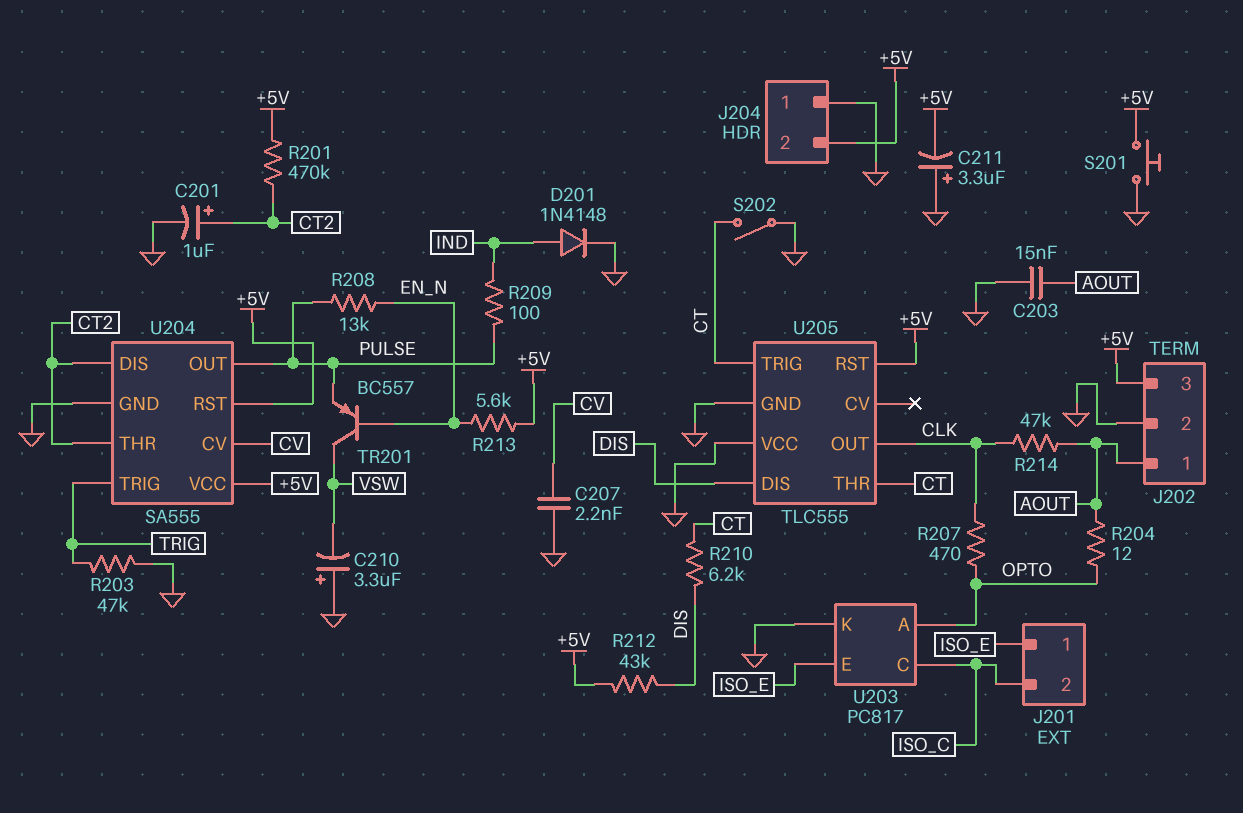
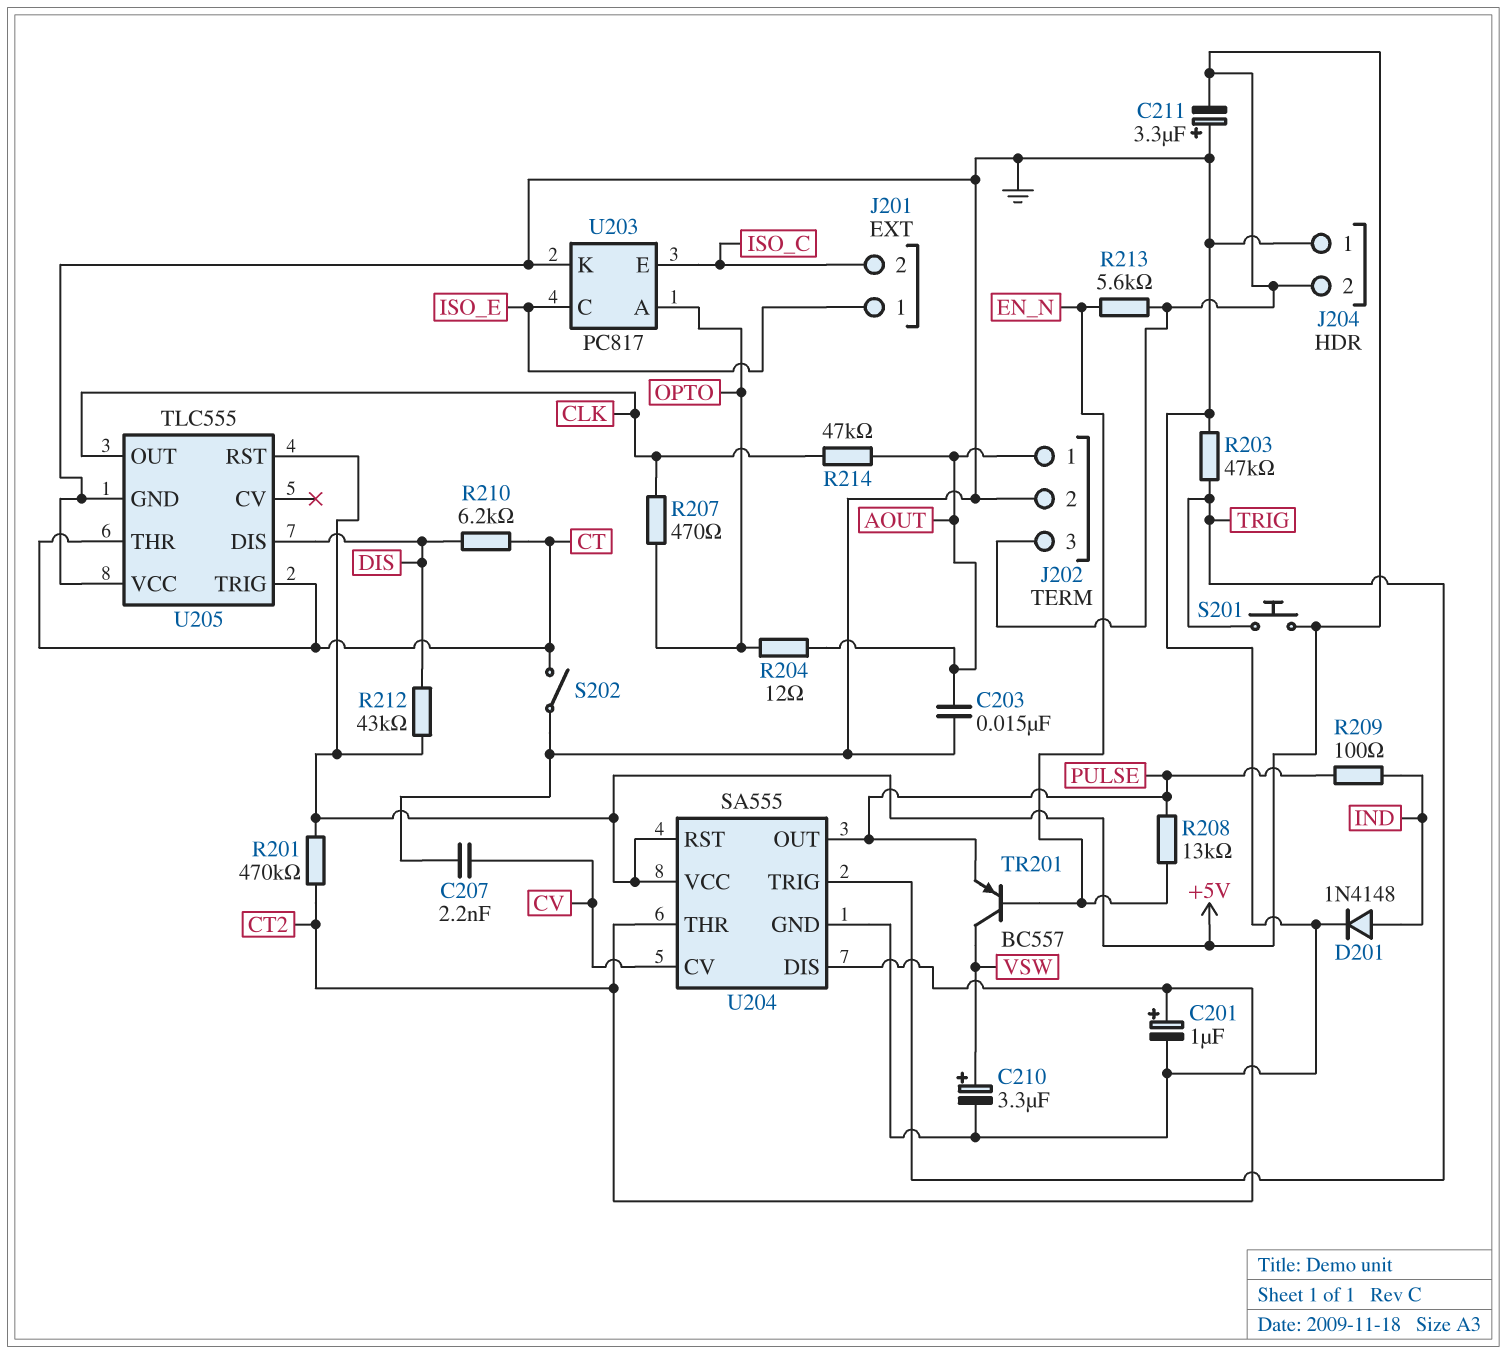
C210: 3.3uF (plus GND, minus VSW) -> 3.3uF (plus VSW, minus GND)
S201: button (+5V, GND) -> button (+5V, TRIG)
U203 pin C: ISO_C -> ISO_E
U203 pin E: ISO_E -> ISO_C

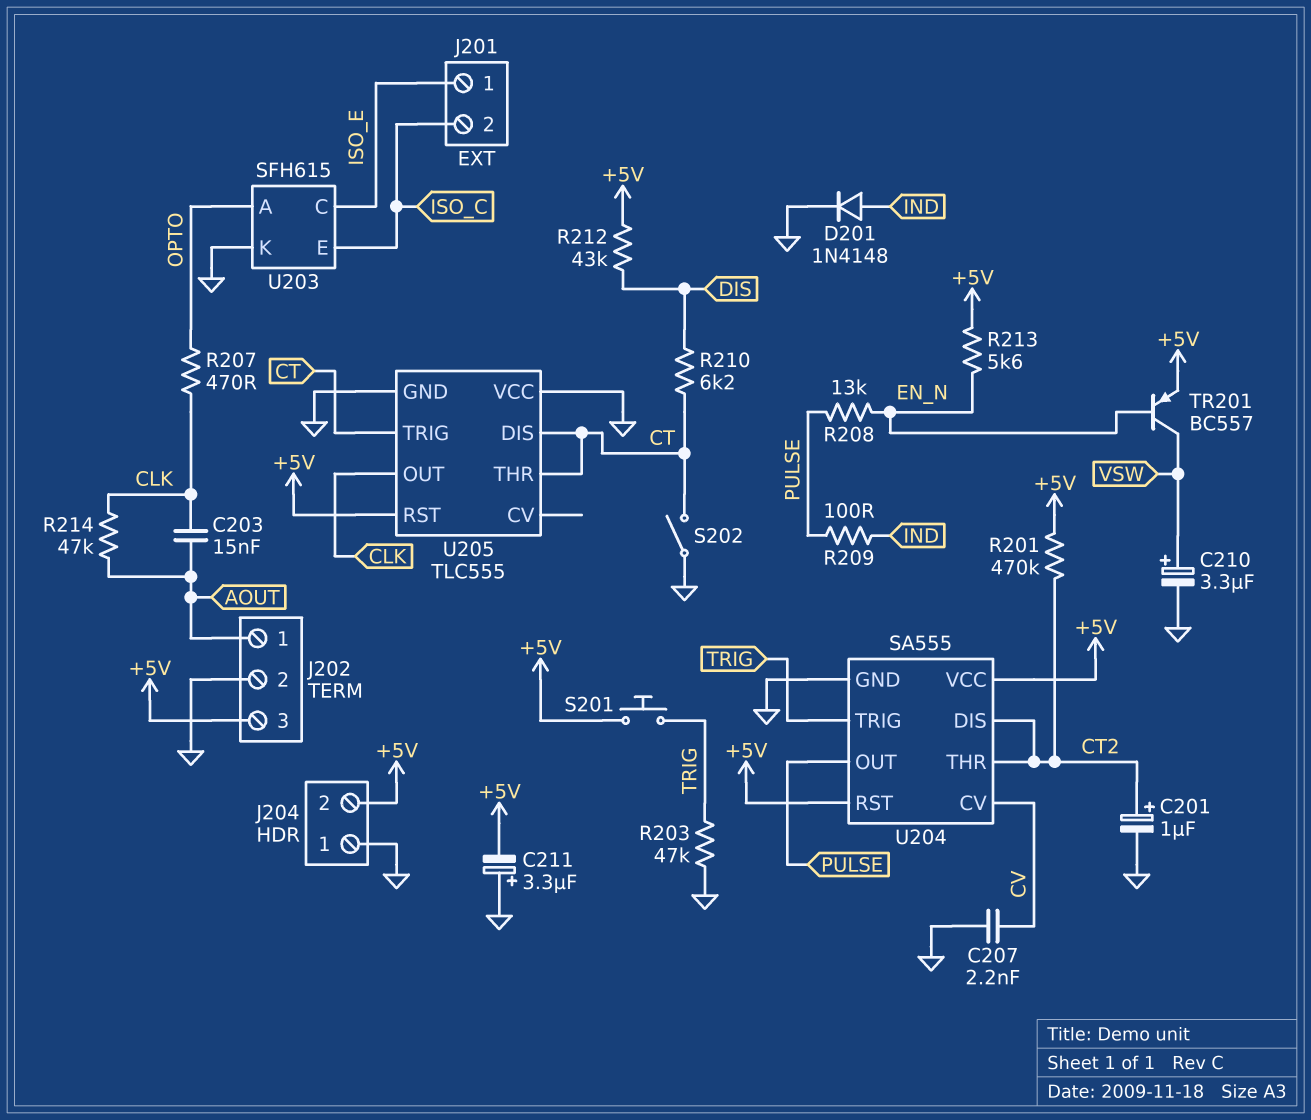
C203: 15nF (AOUT, GND) -> 15nF (AOUT, CLK)
R204: 12 (AOUT, OPTO) -> none
TR201: PNP BC557 (B EN_N, C VSW, E PULSE) -> PNP BC557 (B EN_N, C VSW, E +5V)
U203: PC817 -> SFH615
U205 pin DIS: DIS -> CT

